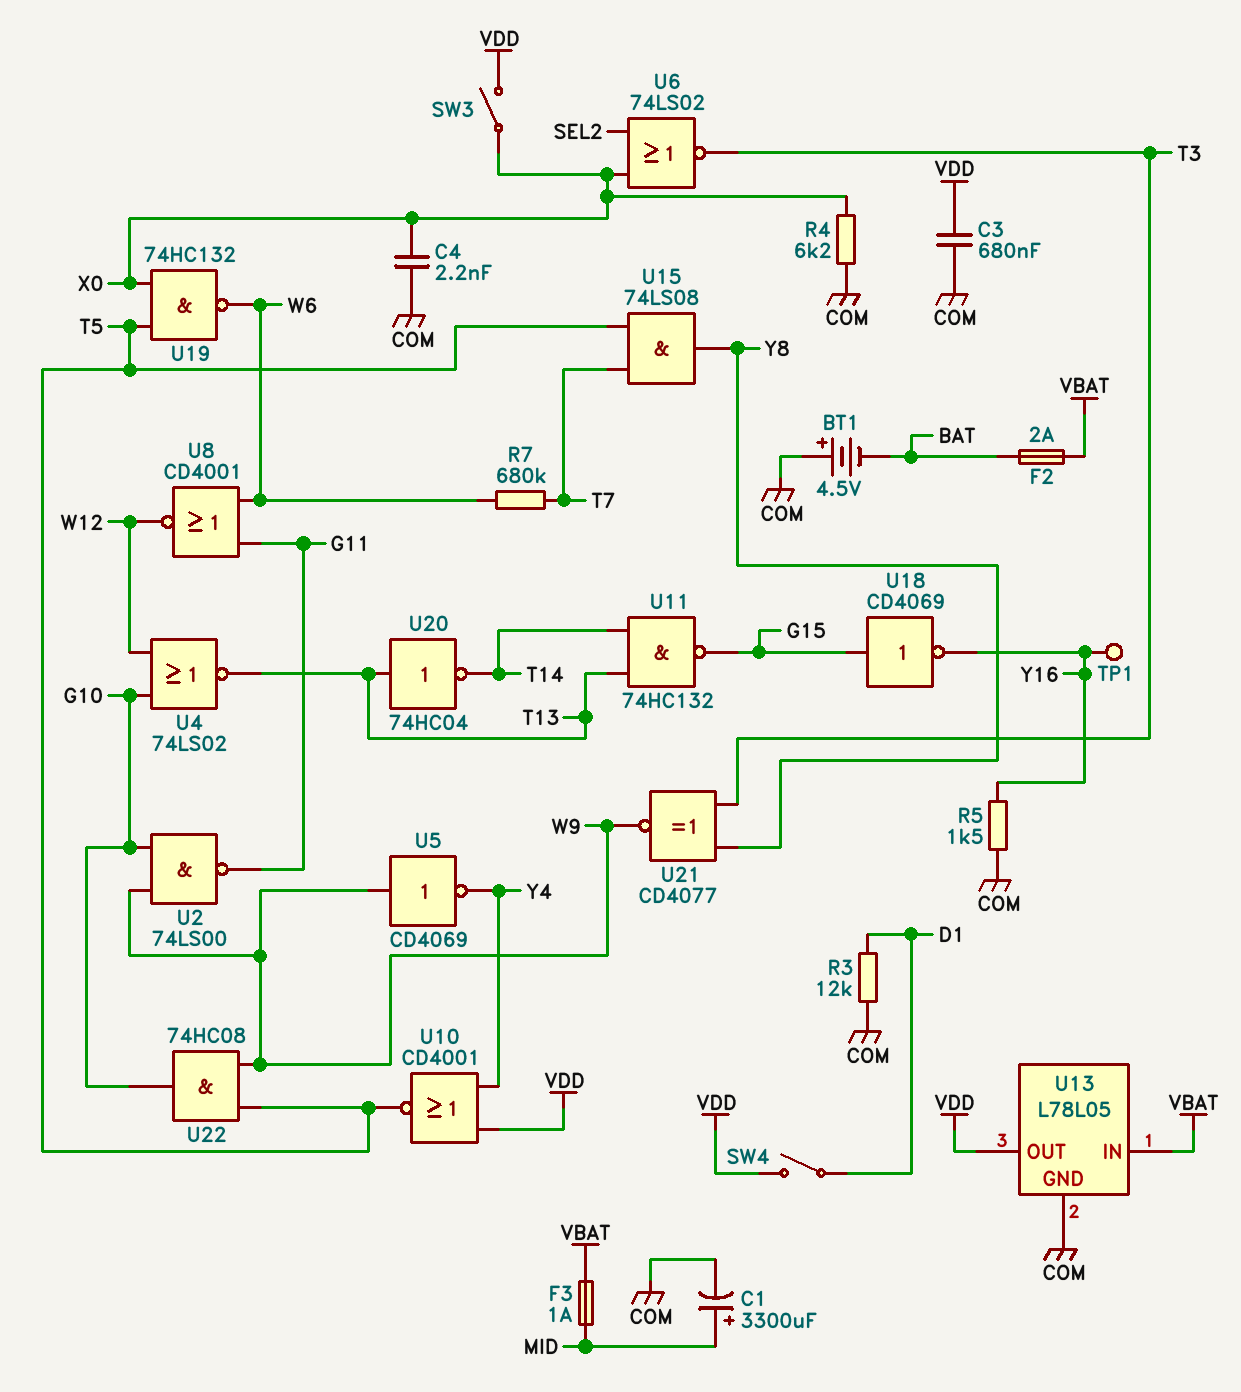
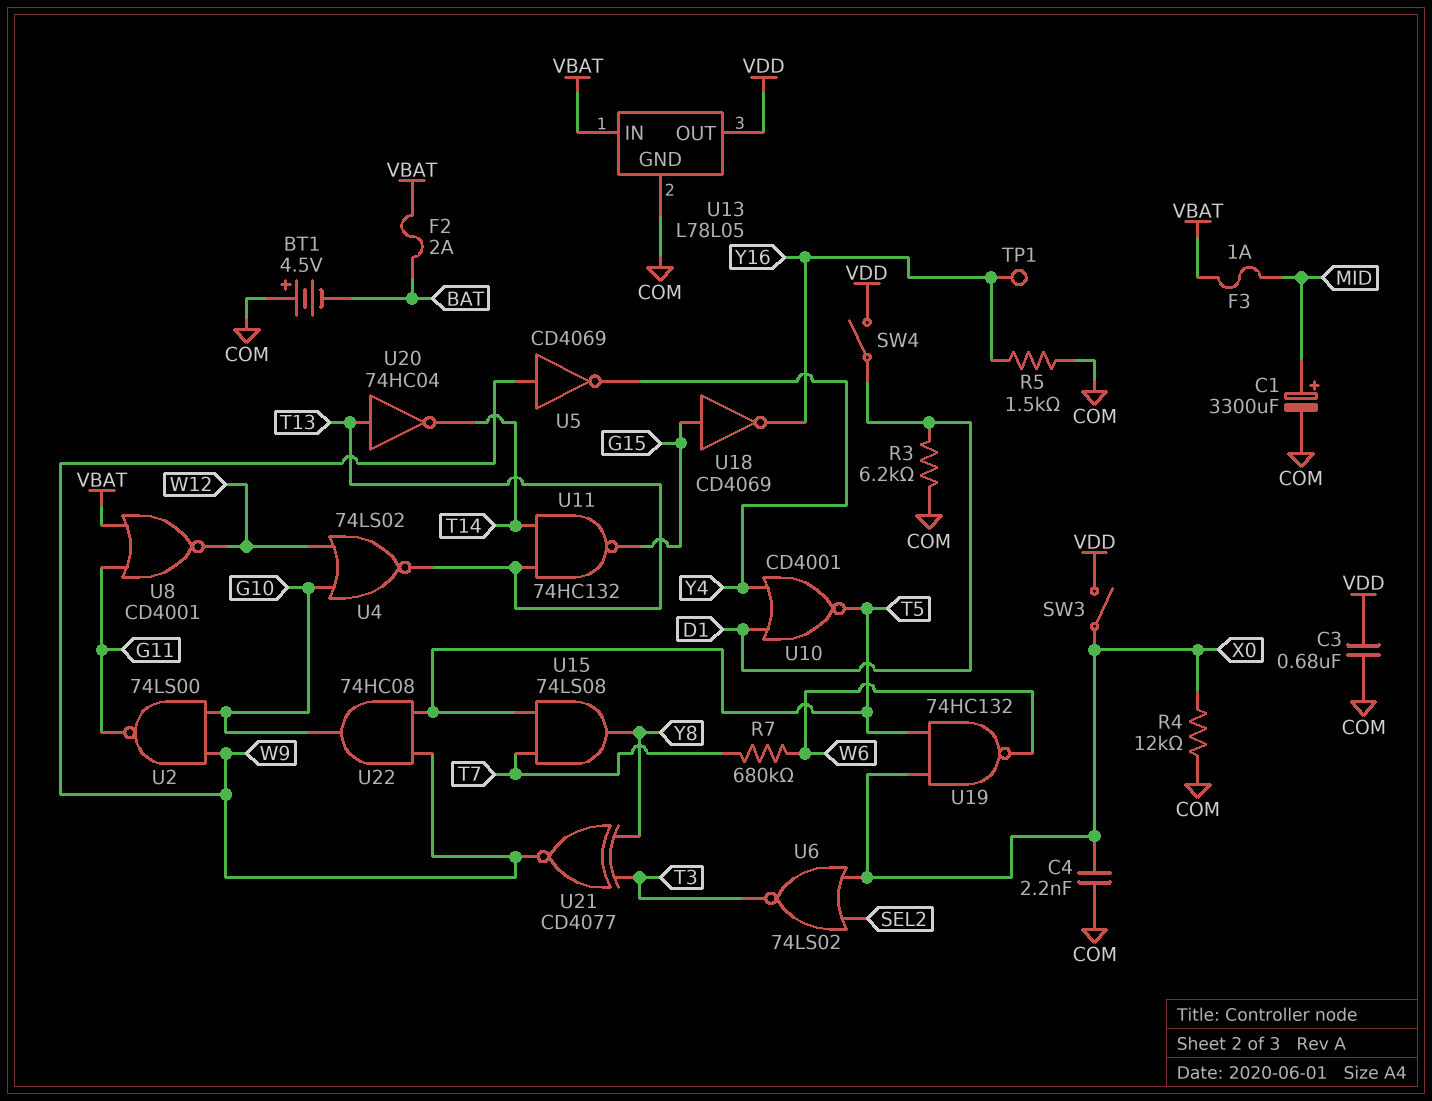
R3: 12k (COM, D1) -> 6.2k (COM, D1)
R4: 6.2k (COM, X0) -> 12k (COM, X0)
U8: NOR CD4001 (in G11, in W6, out W12) -> NOR CD4001 (in G11, in VBAT, out W12)
U10: NOR CD4001 (in VDD, in Y4, out T5) -> NOR CD4001 (in D1, in Y4, out T5)

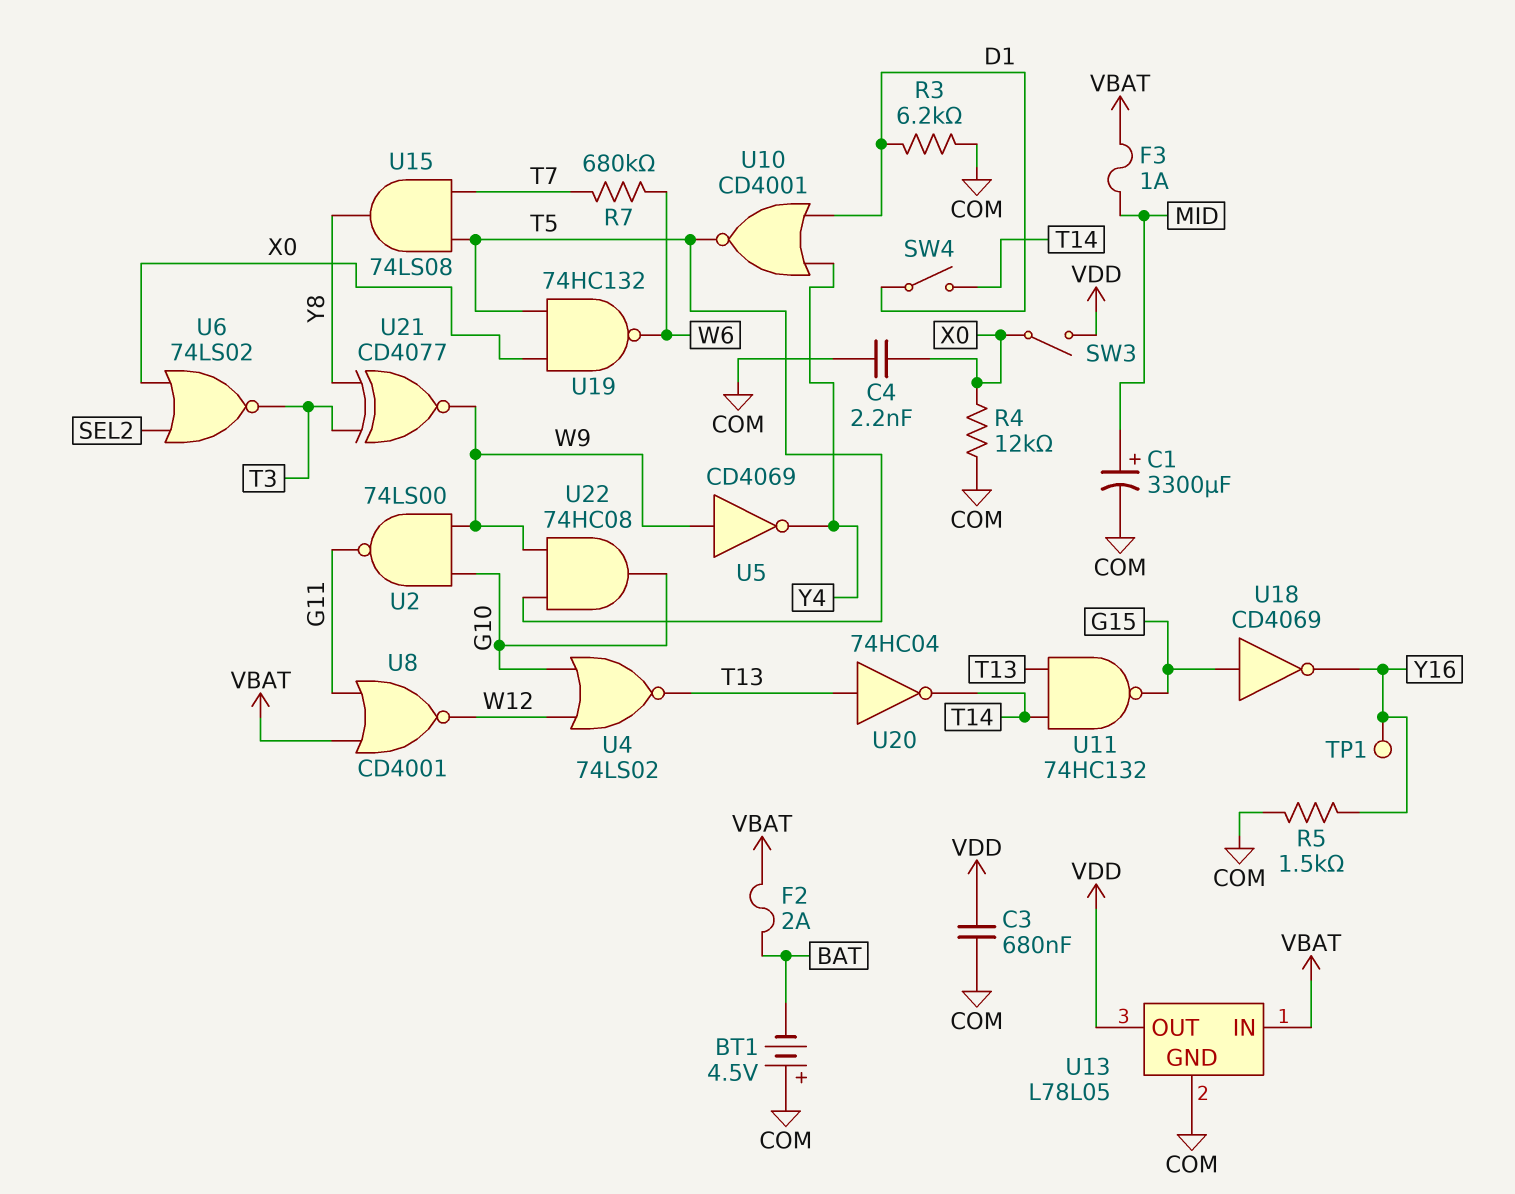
SW4: switch (D1, VDD) -> switch (D1, T14)

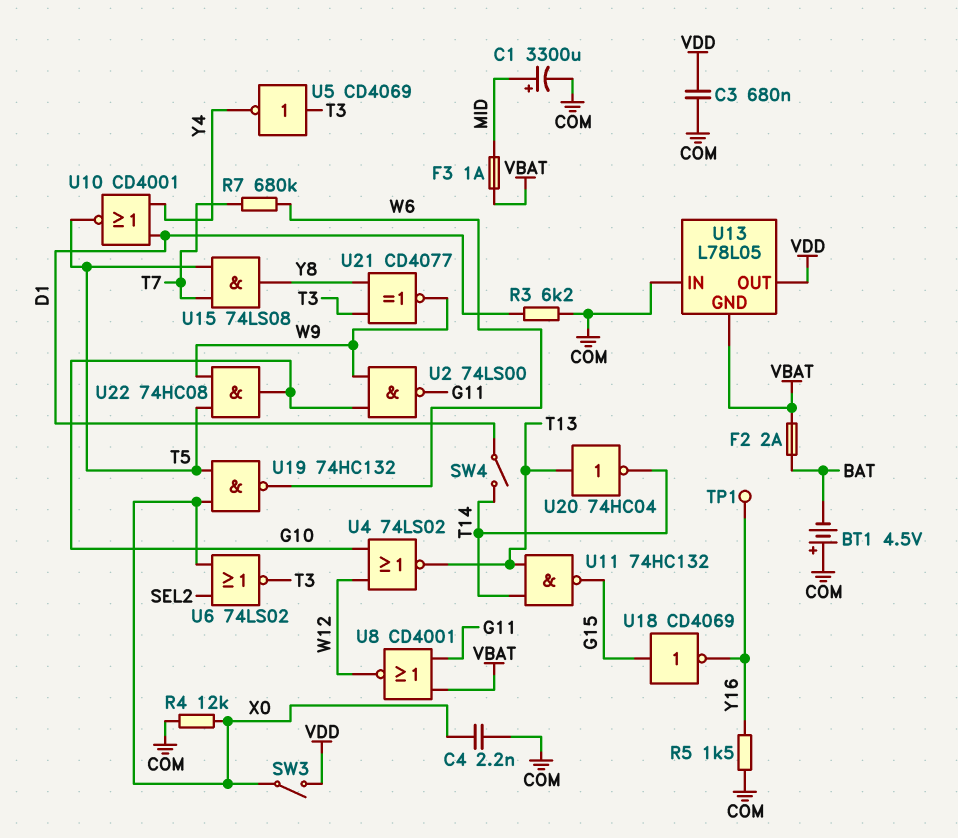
U5: NOT CD4069 (in W9, out Y4) -> NOT CD4069 (in T3, out Y4)
U13 pin GND: COM -> VBAT
U13 pin IN: VBAT -> COM

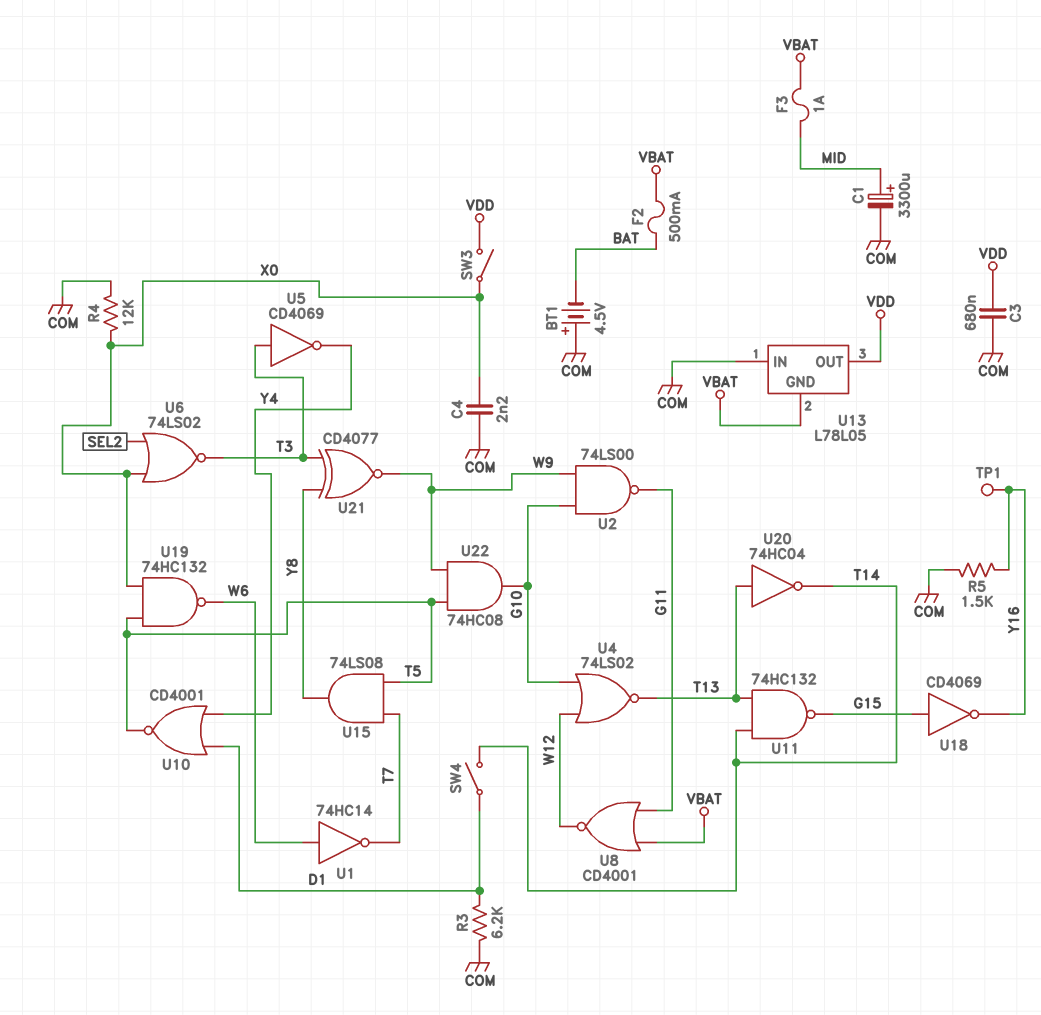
F2: 2A (BAT, VBAT) -> 500mA (BAT, VBAT)
R7: 680k (T7, W6) -> none
U1: none -> NOT 74HC14 (in W6, out T7)

